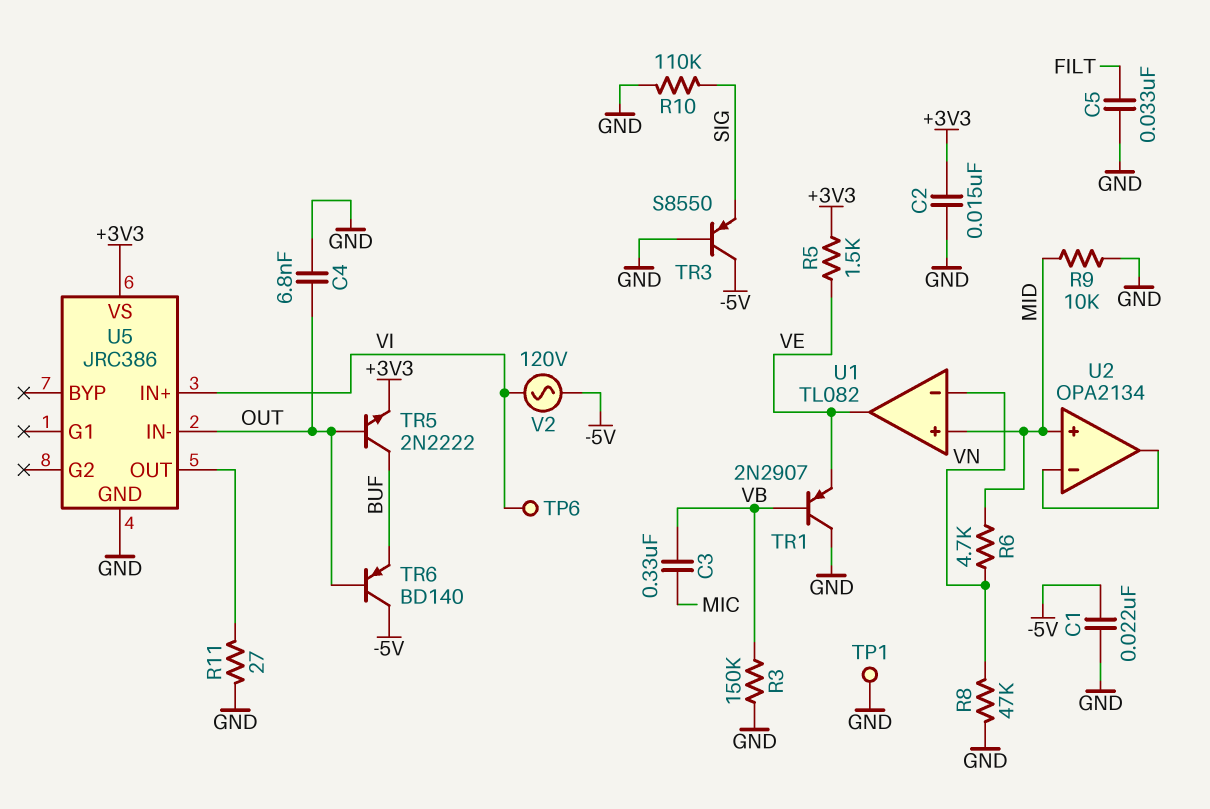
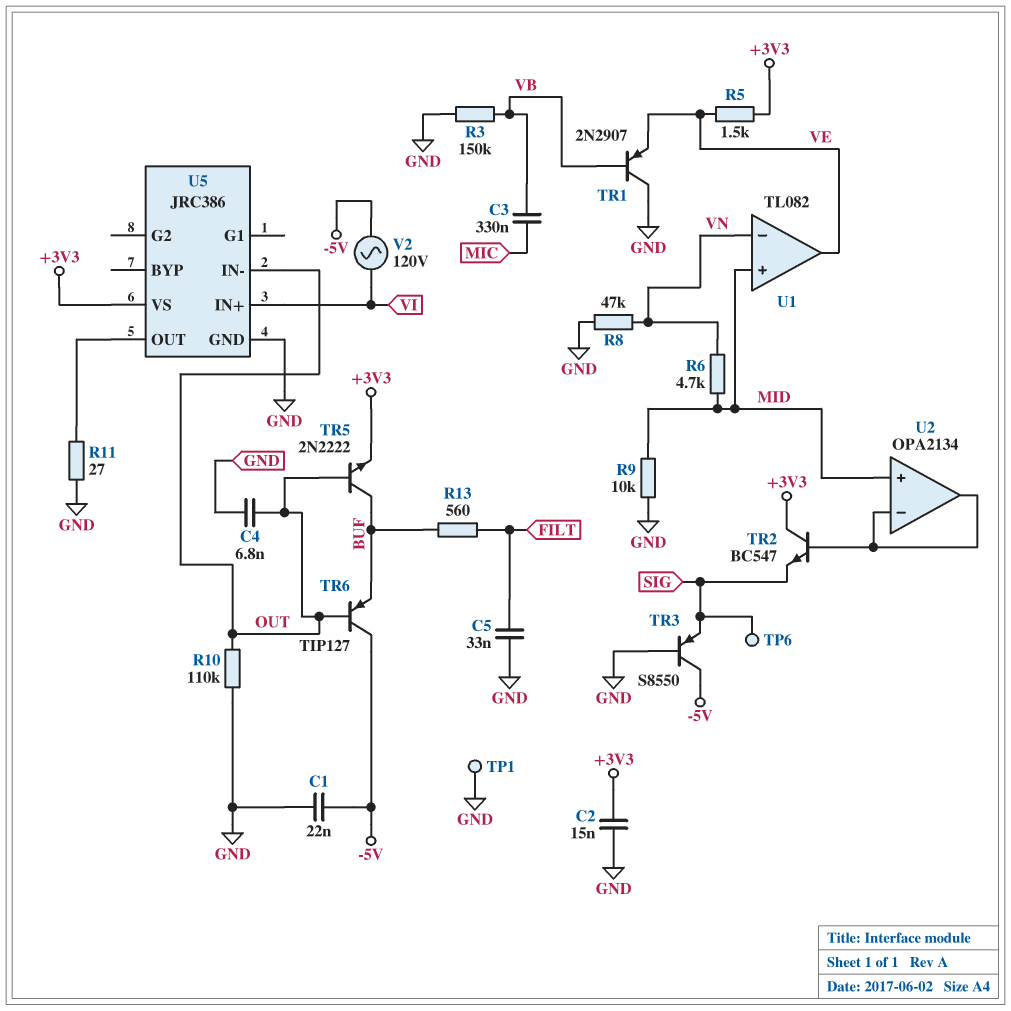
R10: 110k (GND, SIG) -> 110k (GND, OUT)
R13: none -> 560 (BUF, FILT)
TP6: test point (VI) -> test point (SIG)
TR2: none -> NPN BC547 (B U2/in-, C +3V3, E SIG)
TR6: PNP BD140 (B OUT, C -5V, E BUF) -> PNP TIP127 (B OUT, C -5V, E BUF)

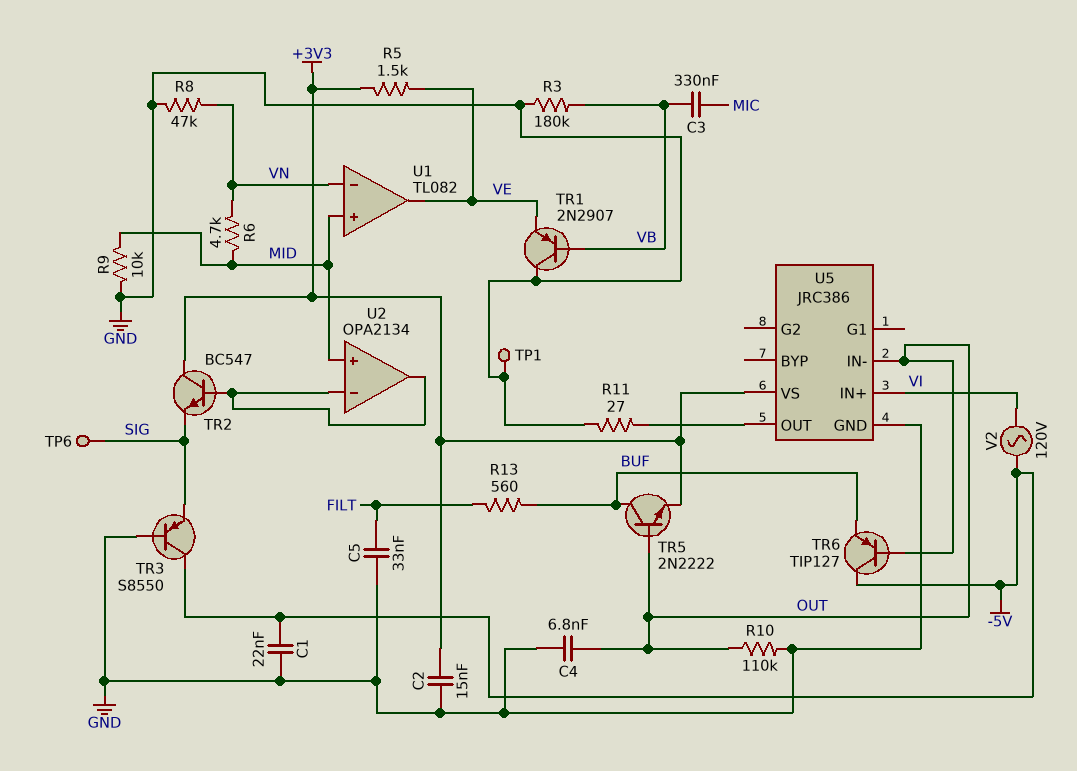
R3: 150k (GND, VB) -> 180k (GND, VB)

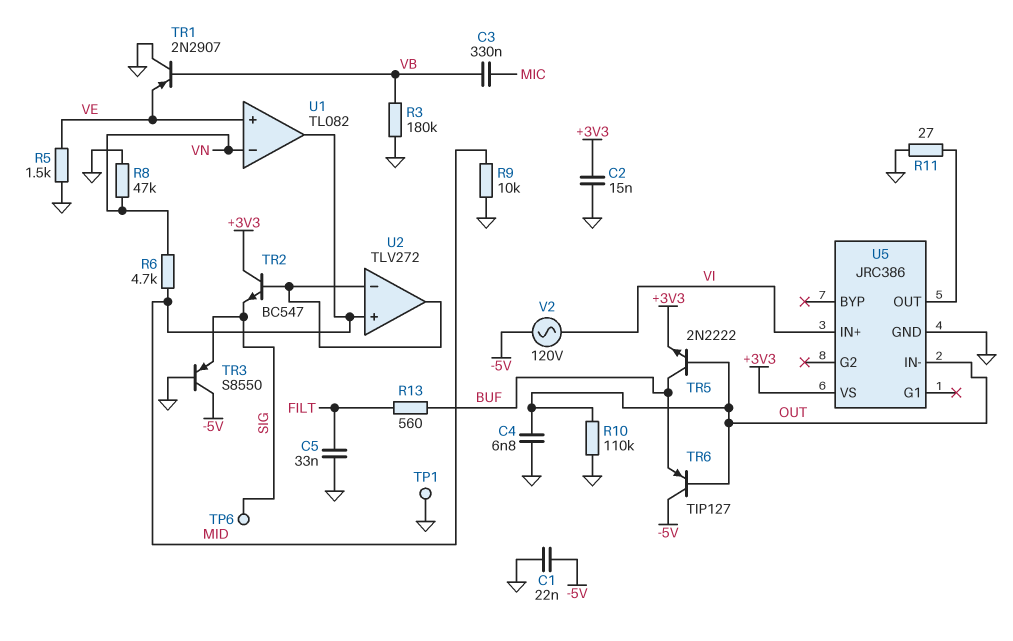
R5: 1.5k (+3V3, VE) -> 1.5k (GND, VE)
U1 pin in+: MID -> VE
U1 pin out: VE -> MID
U2: OPA2134 -> TLV272

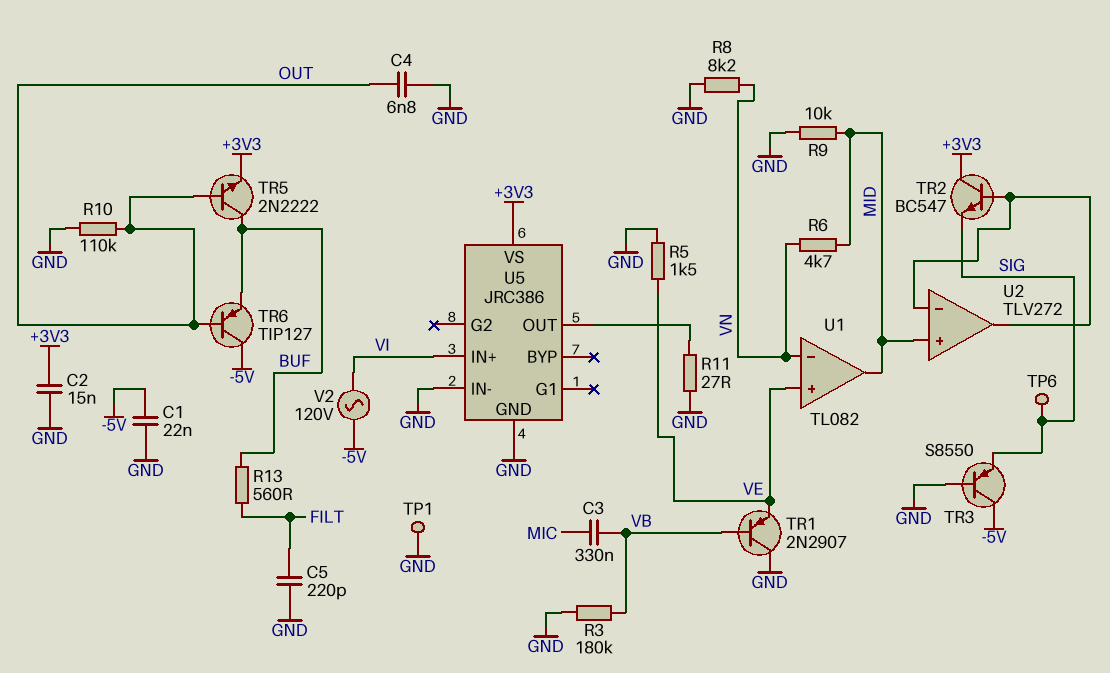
C5: 33nF (FILT, GND) -> 220pF (FILT, GND)
R8: 47k (GND, VN) -> 8.2k (GND, VN)
U5 pin IN-: OUT -> GND

